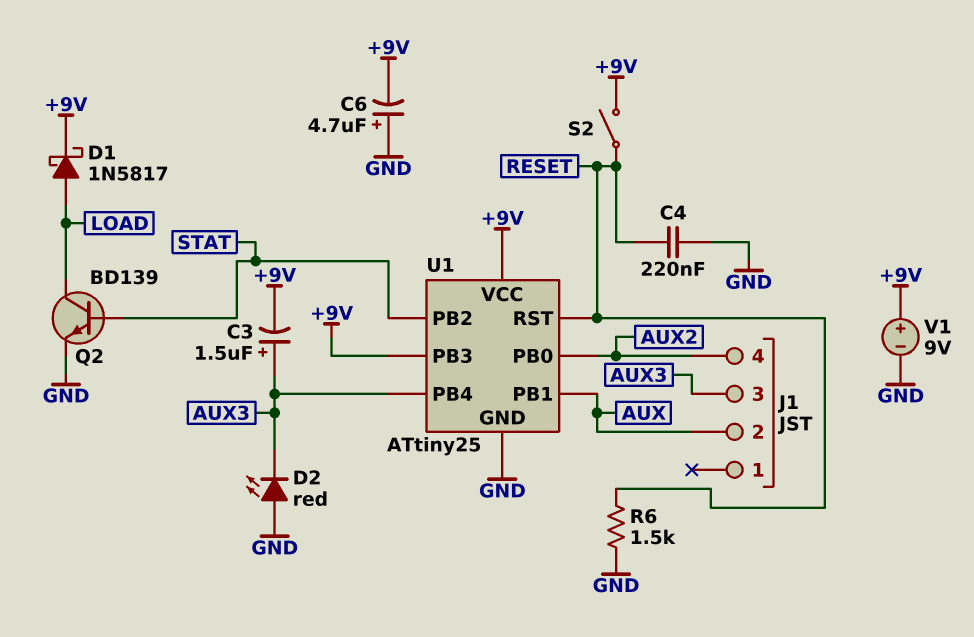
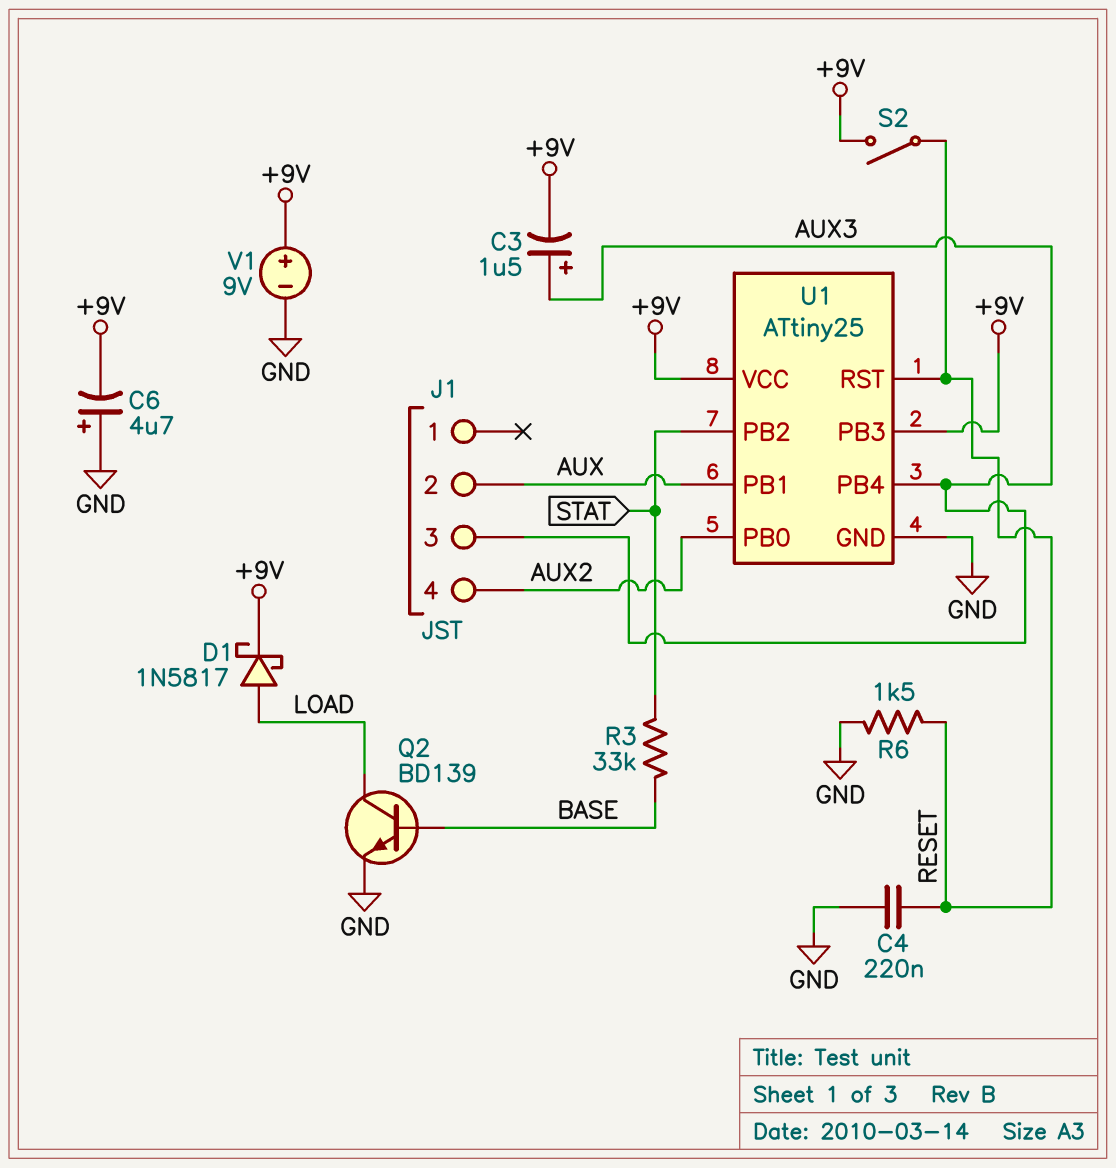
D2: LED red (A GND, K AUX3) -> none
Q2: NPN BD139 (B STAT, C LOAD, E GND) -> NPN BD139 (B BASE, C LOAD, E GND)
R3: none -> 33k (BASE, STAT)

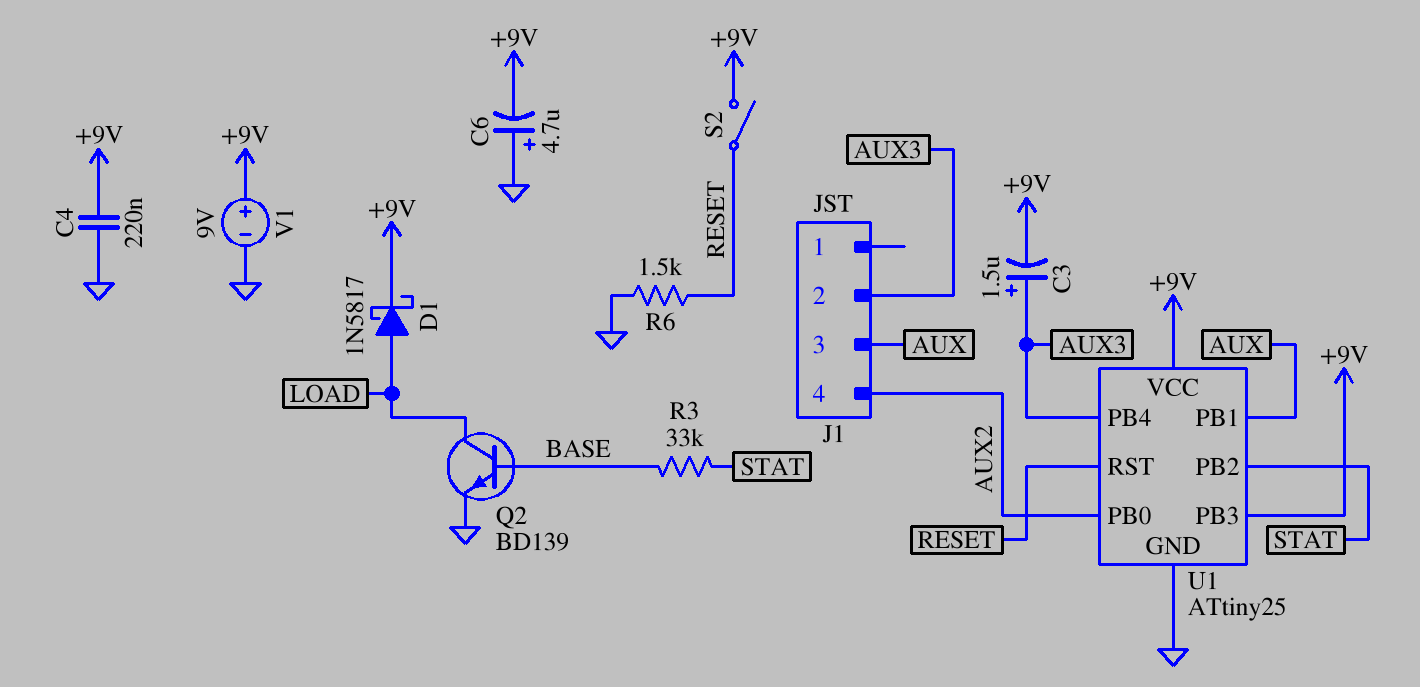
C4: 220nF (GND, RESET) -> 220nF (+9V, GND)
J1 pin 2: AUX -> AUX3
J1 pin 3: AUX3 -> AUX

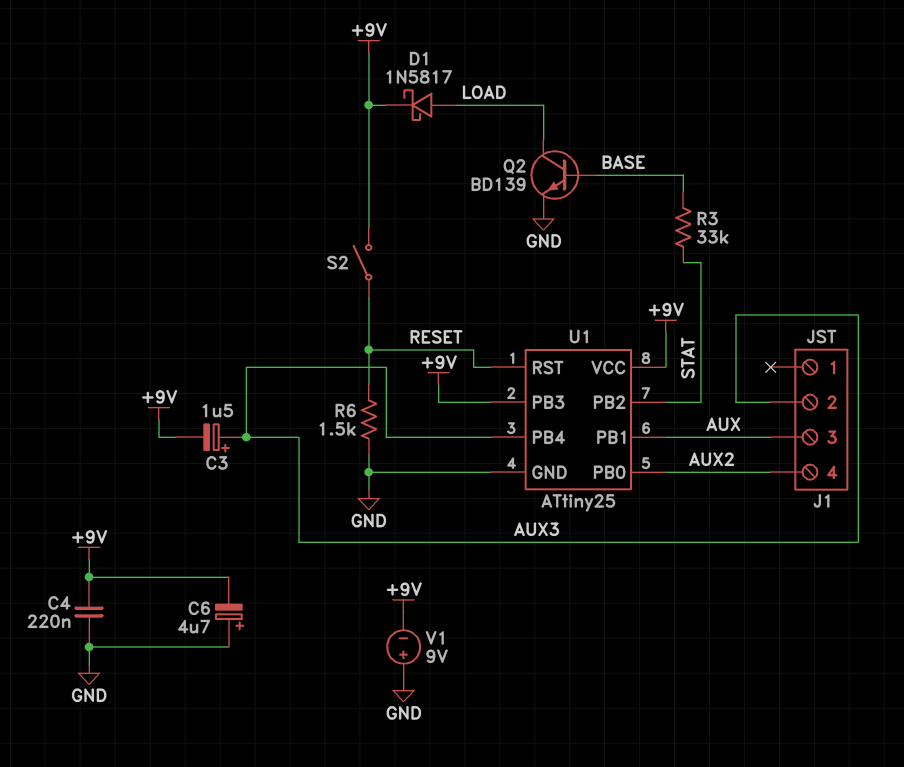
V1: 9V (plus +9V, minus GND) -> 9V (plus GND, minus +9V)

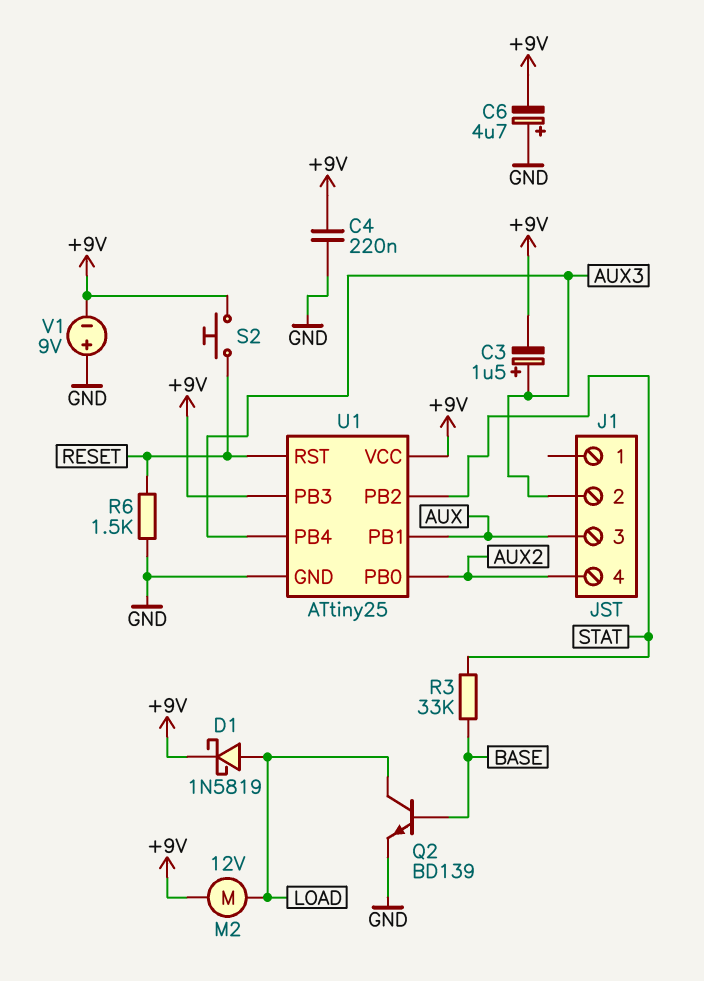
D1: schottky 1N5817 (A LOAD, K +9V) -> schottky 1N5819 (A LOAD, K +9V)
M2: none -> motor 12V (+9V, LOAD)
S2: switch (+9V, RESET) -> button (+9V, RESET)

